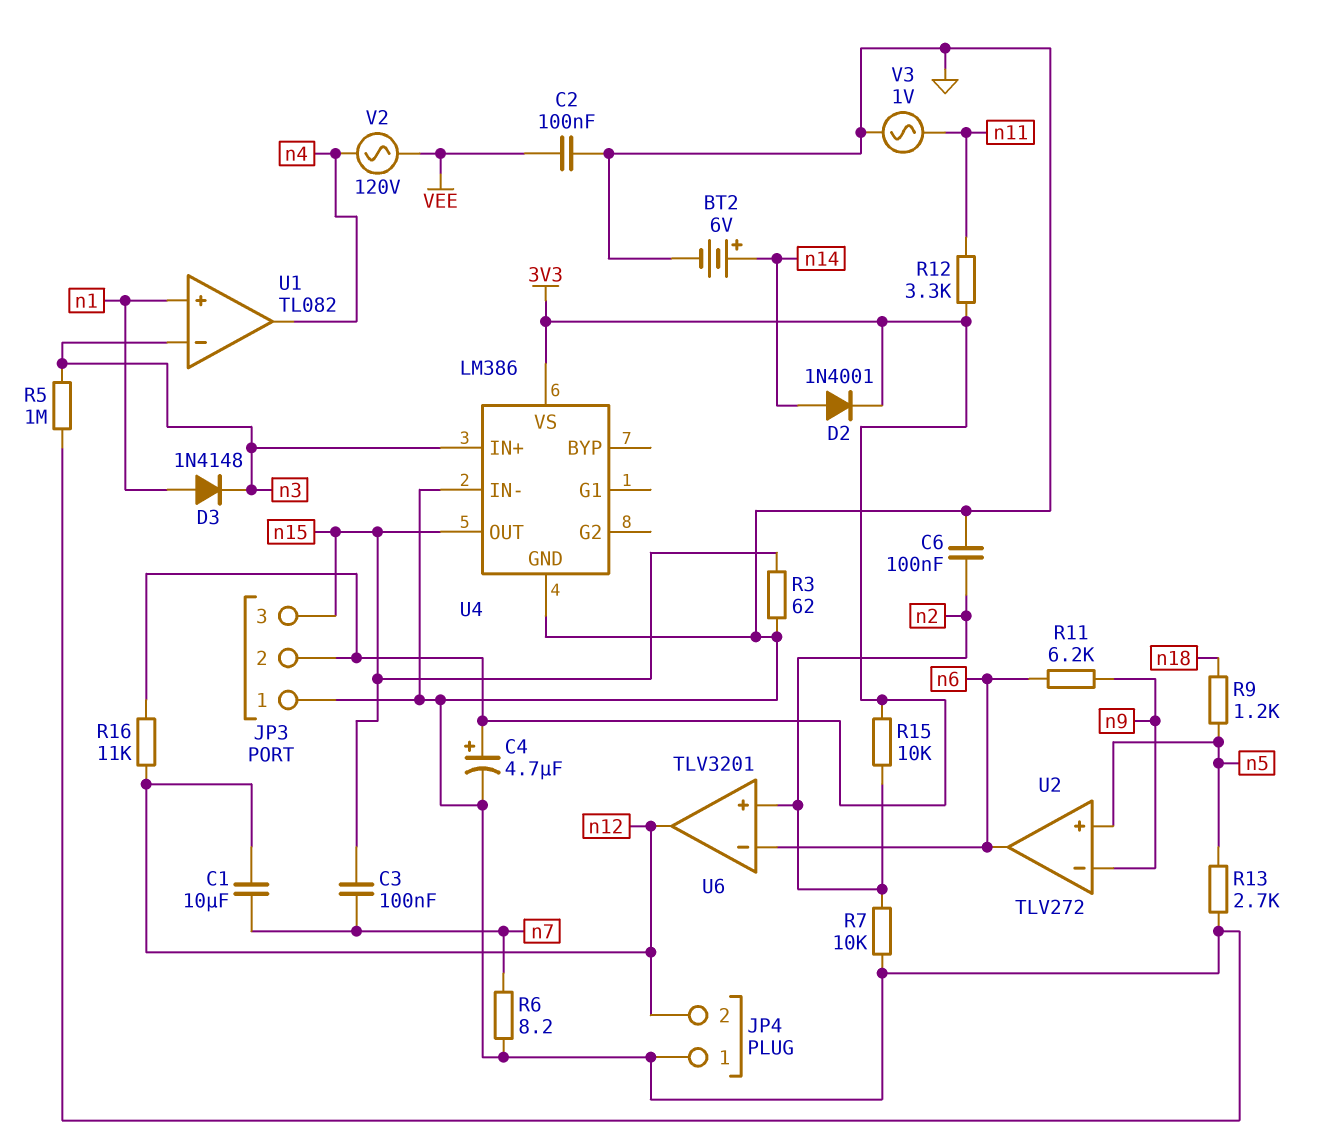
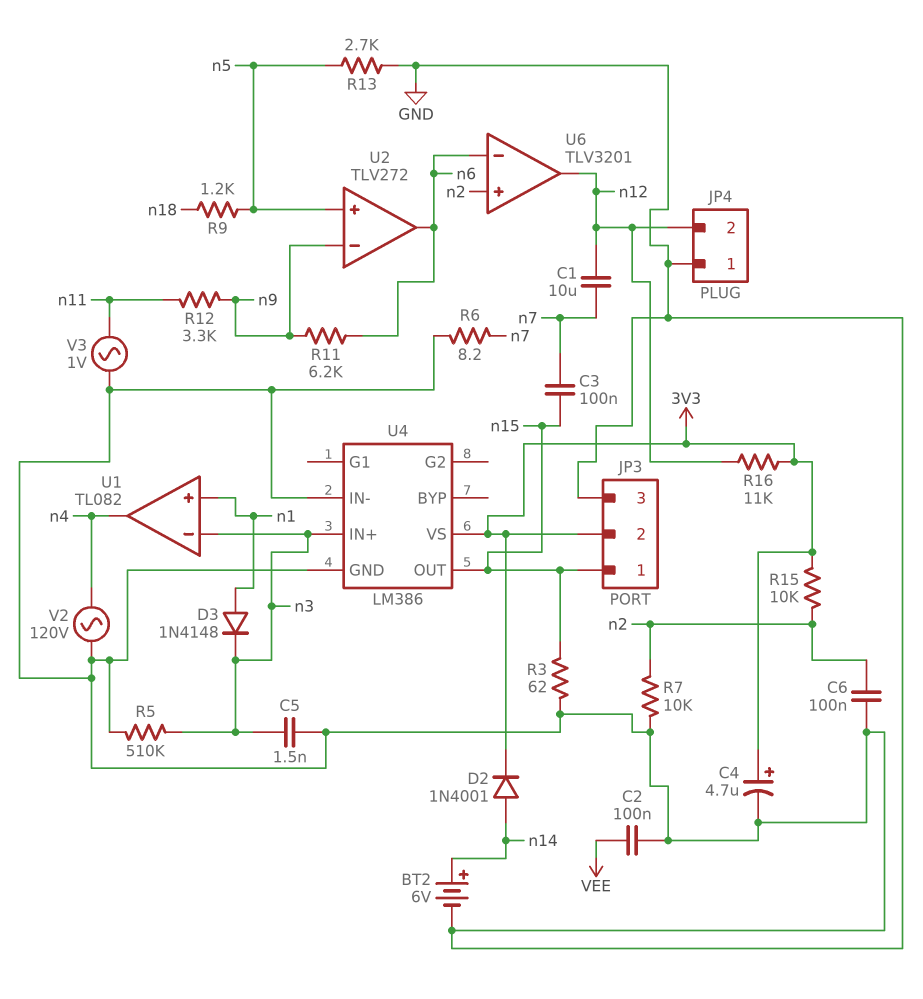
C5: none -> 1.5nF (GND, n3)
JP3 pin 1: GND -> n15
JP3 pin 3: n15 -> GND
R5: 1M (GND, n3) -> 510k (GND, n3)
R12: 3.3k (3V3, n11) -> 3.3k (n9, n11)
V2: AC 120V (VEE, n4) -> AC 120V (GND, n4)

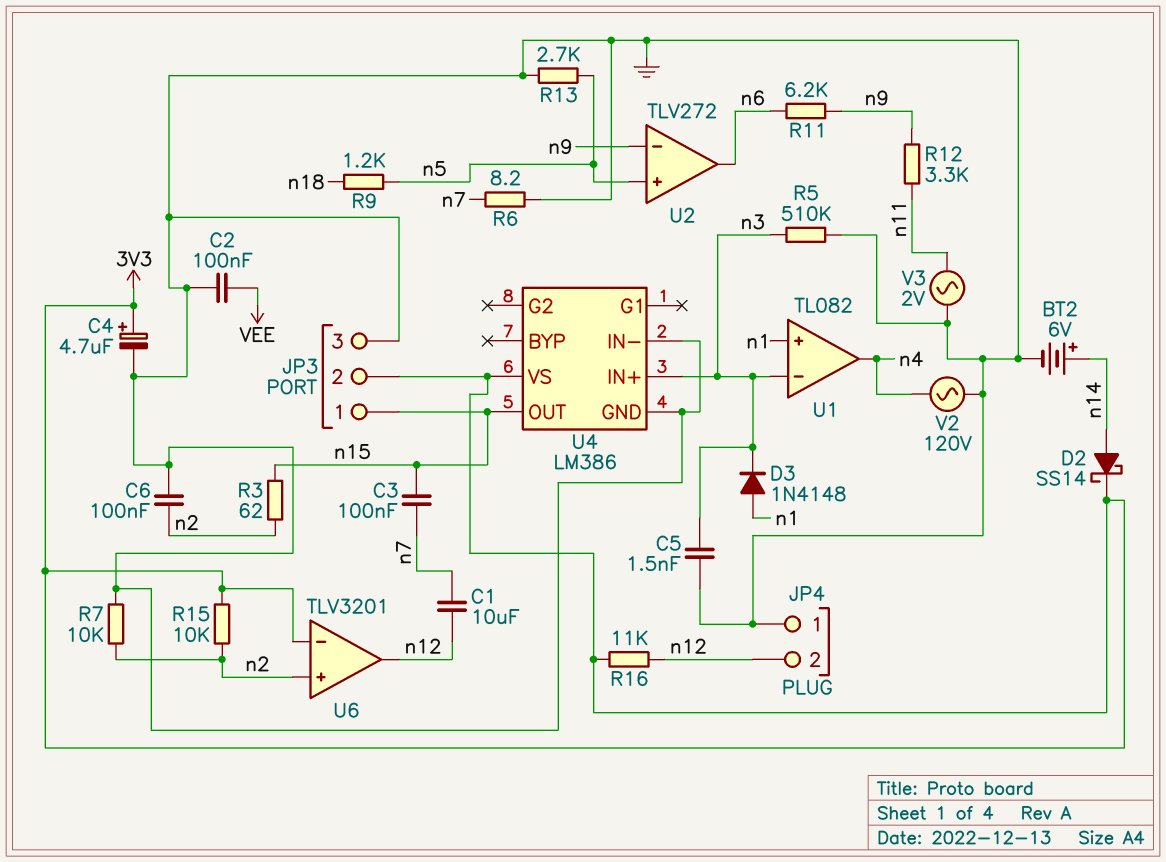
D2: diode 1N4001 (A n14, K 3V3) -> schottky SS14 (A n14, K 3V3)
R3: 62 (GND, n15) -> 62 (n2, n15)
U6 pin in-: n6 -> 3V3
V3: AC 1V (GND, n11) -> AC 2V (GND, n11)

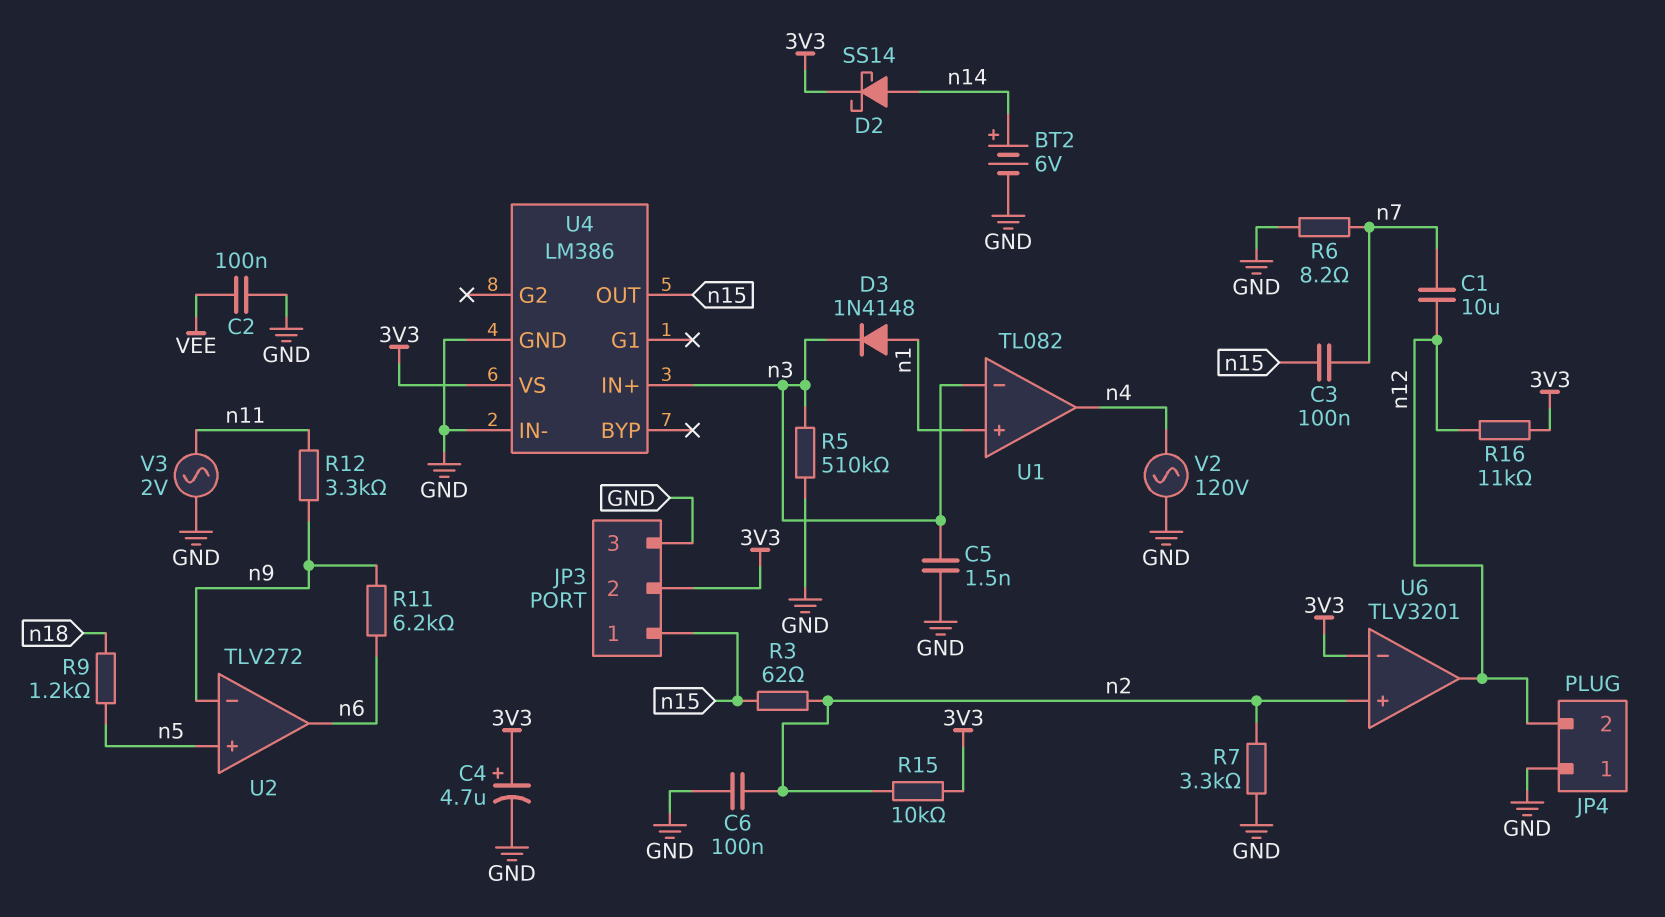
R7: 10k (GND, n2) -> 3.3k (GND, n2)
R13: 2.7k (GND, n5) -> none

